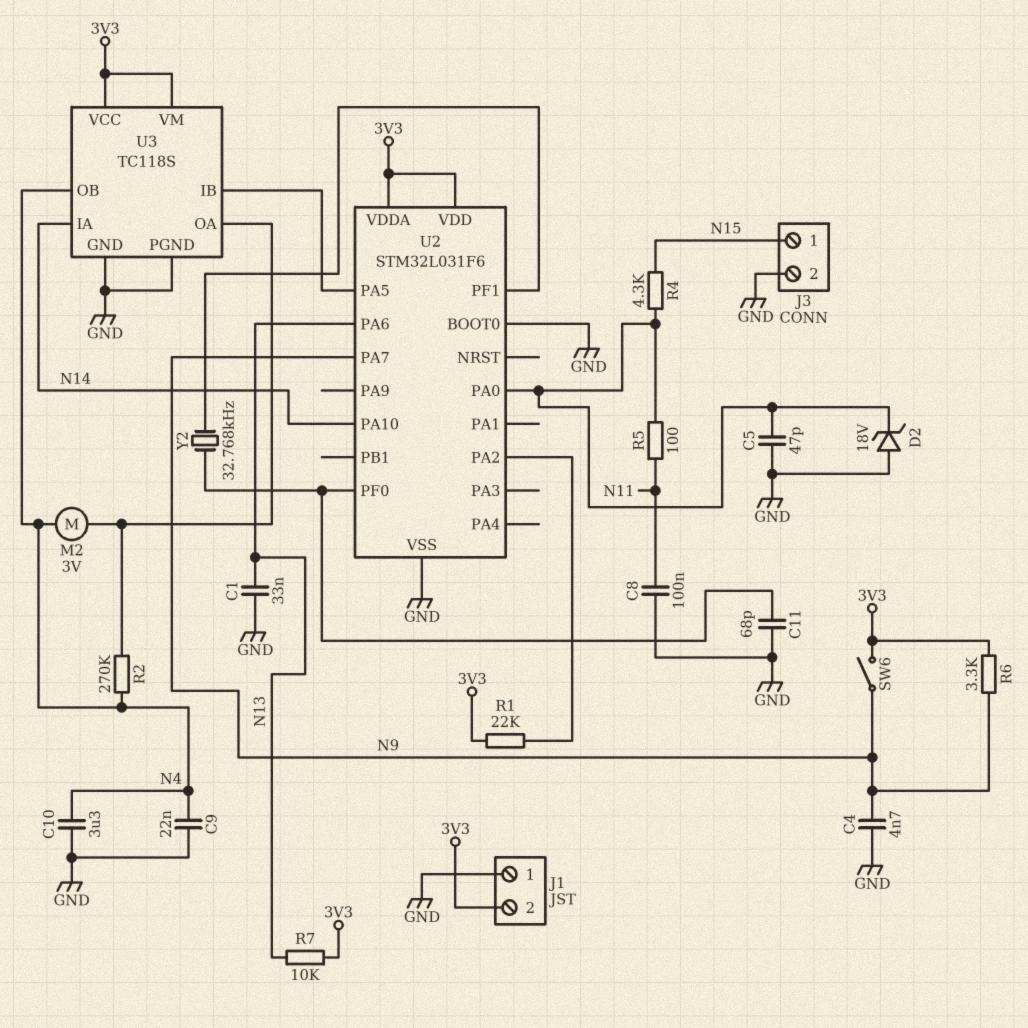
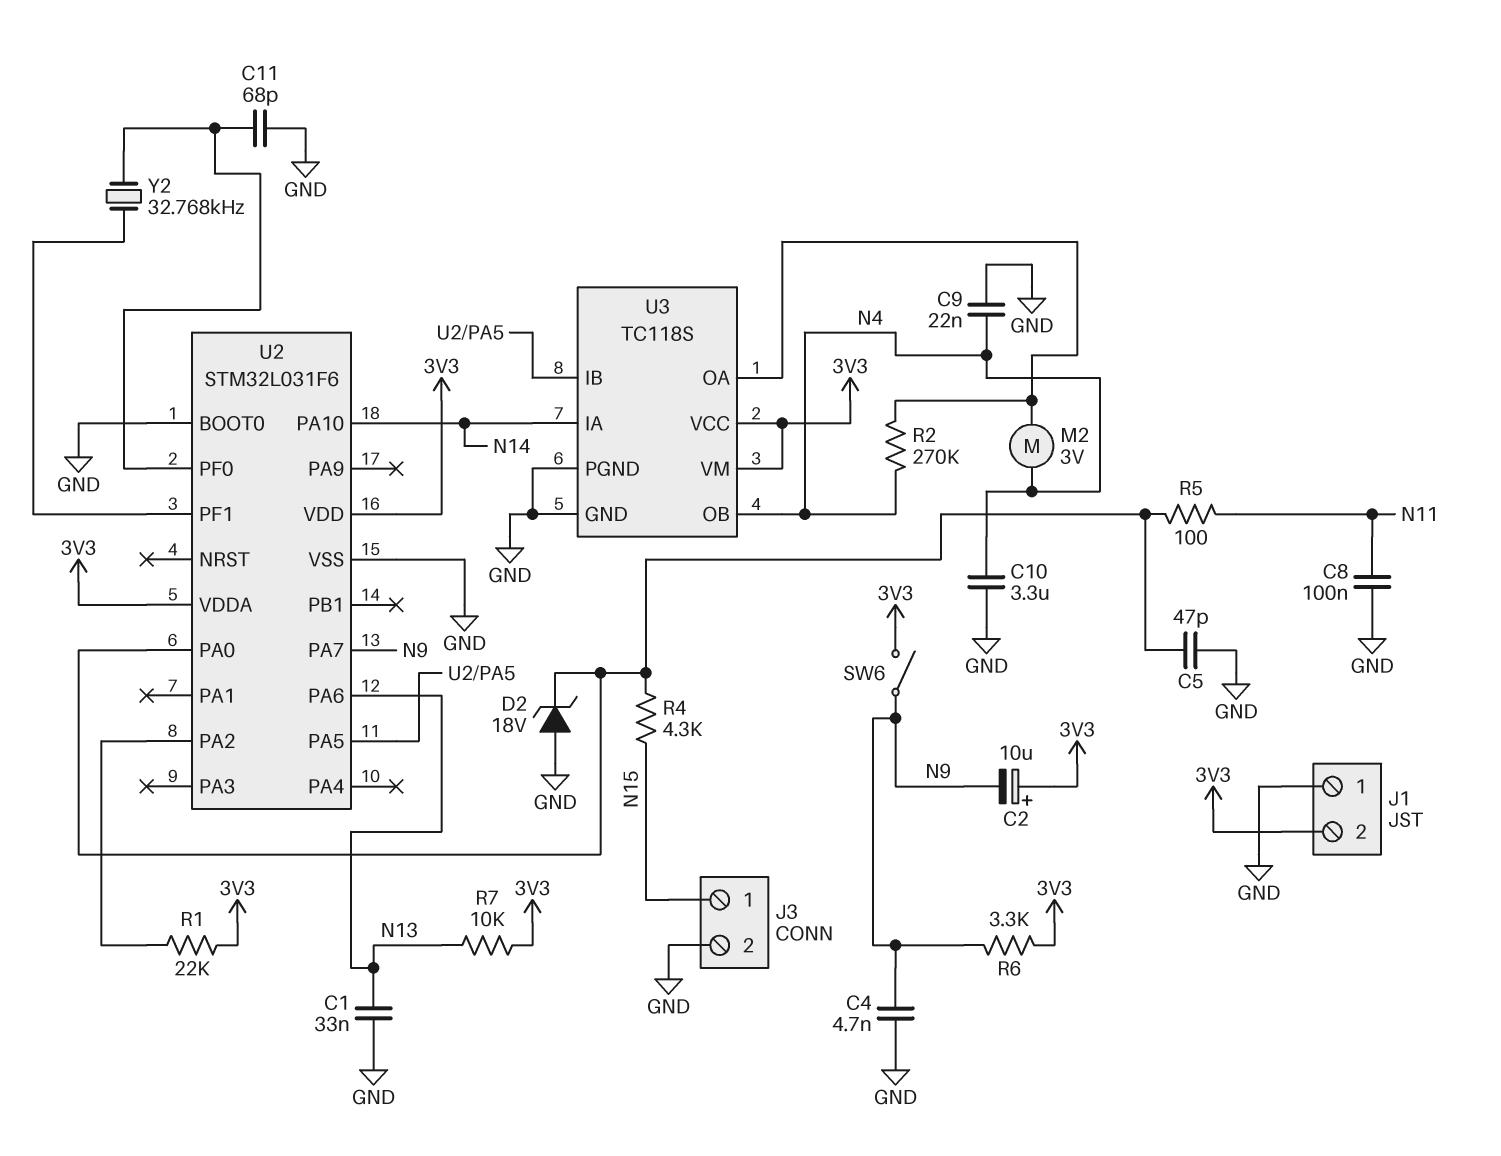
C2: none -> 10uF (plus 3V3, minus N9)

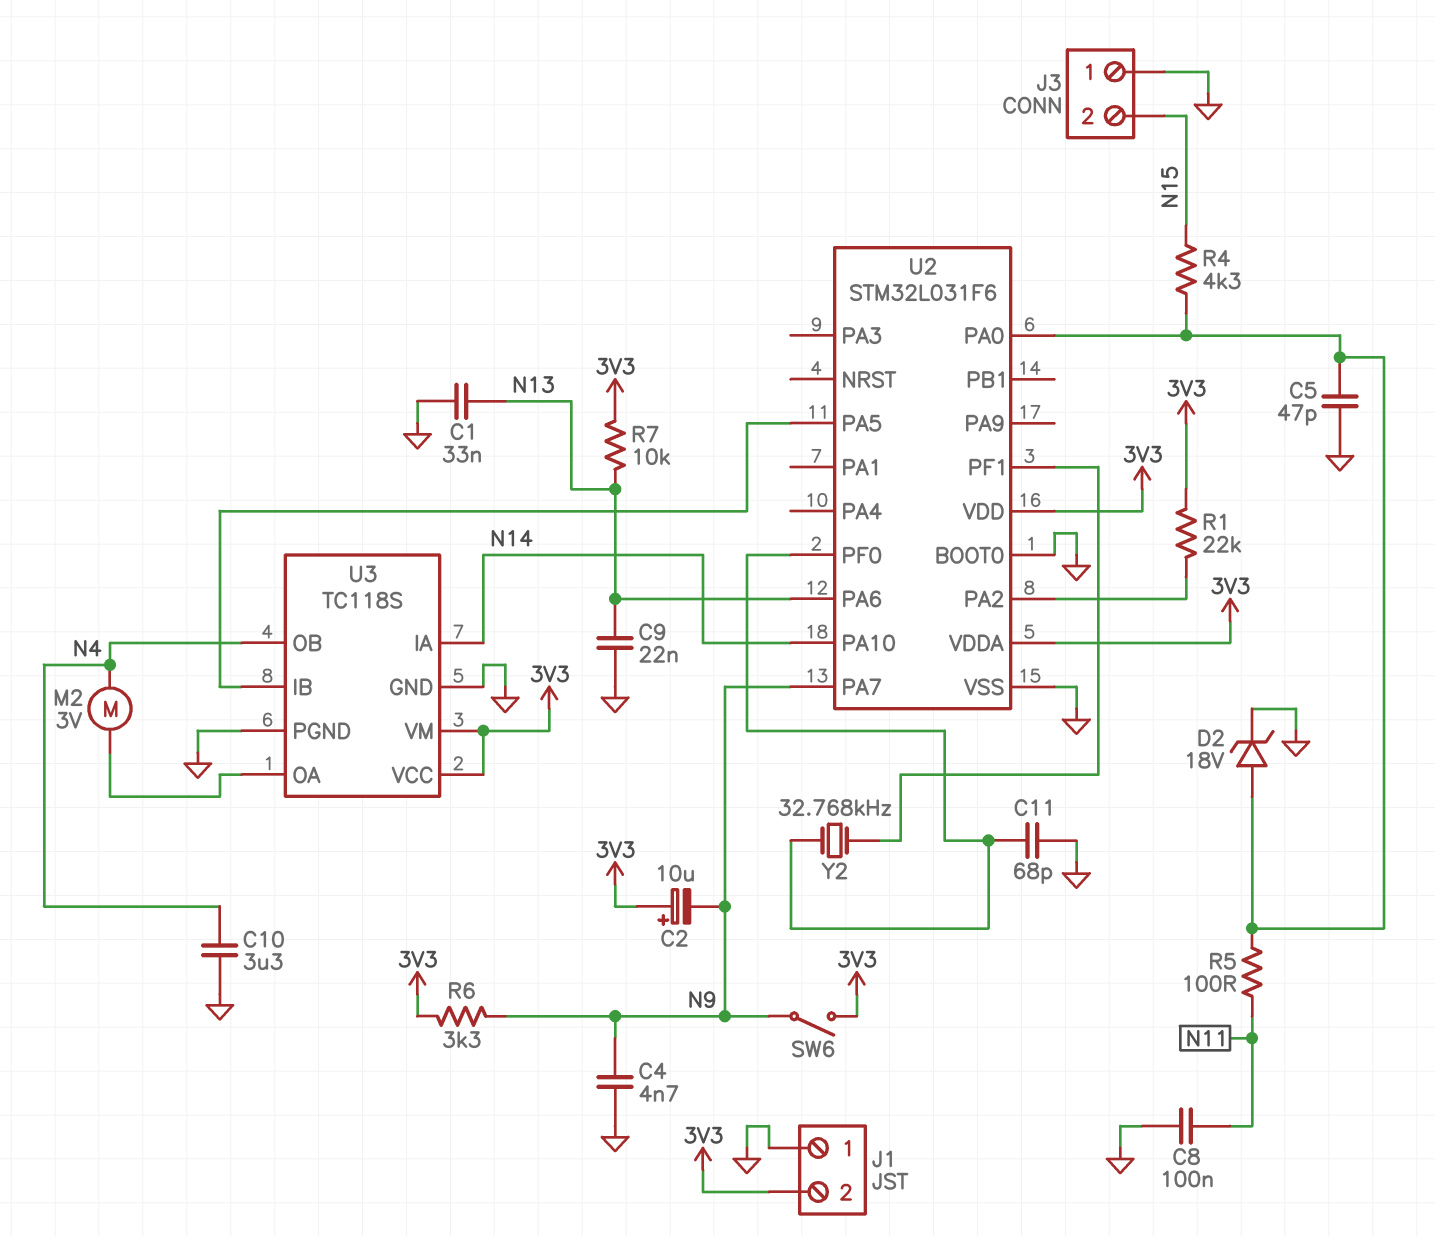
C9: 22nF (GND, N4) -> 22nF (GND, N13)
D2: zener 18V (A GND, K U2/PA0) -> zener 18V (A U2/PA0, K GND)
J3 pin 1: N15 -> GND
J3 pin 2: GND -> N15
R2: 270k (N4, U3/OA) -> none

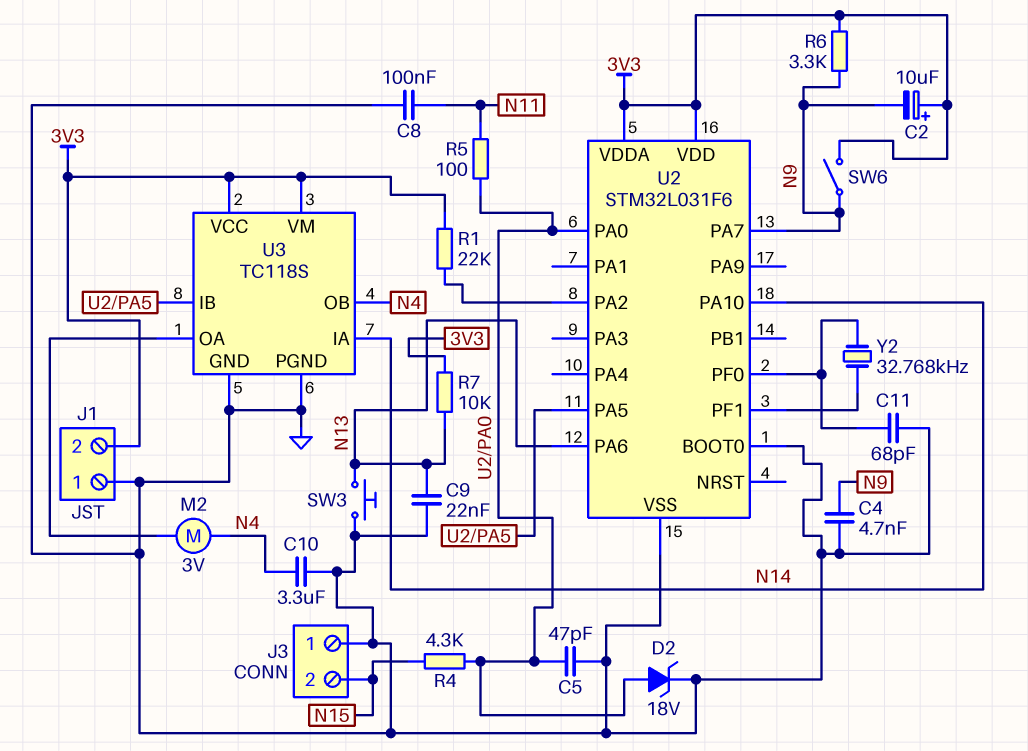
C1: 33nF (GND, N13) -> none
SW3: none -> button (GND, N13)

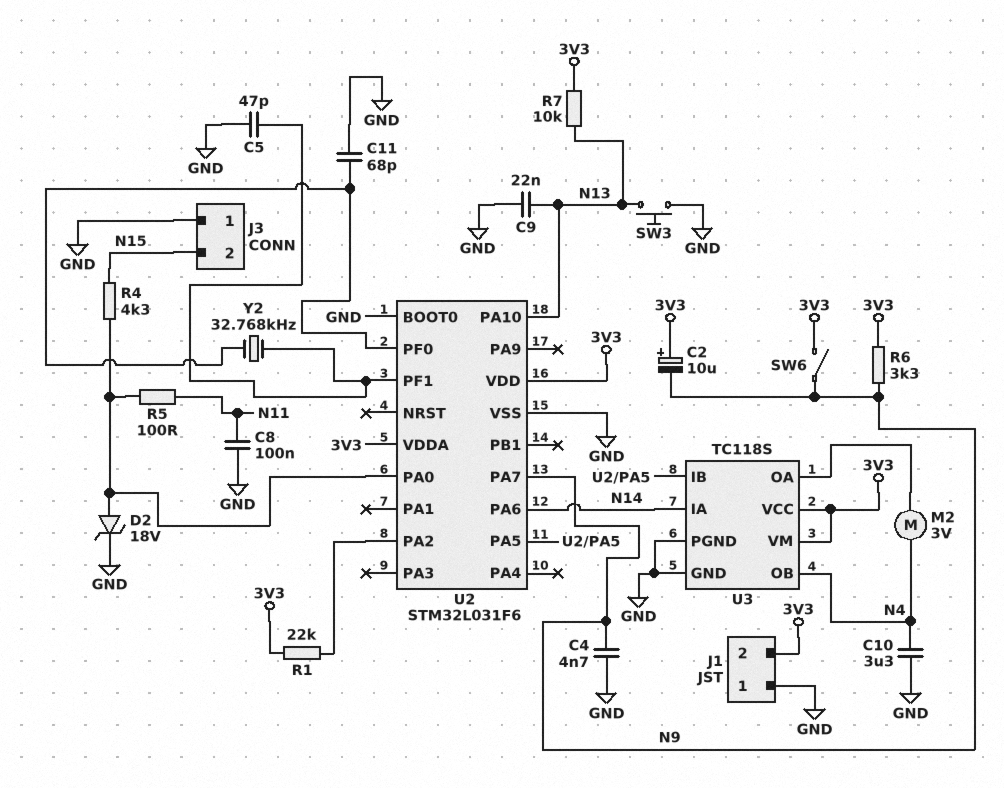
C5: 47pF (GND, U2/PA0) -> 47pF (GND, U2/PF1)
U2 pin PA6: N13 -> N14
U2 pin PA10: N14 -> N13

